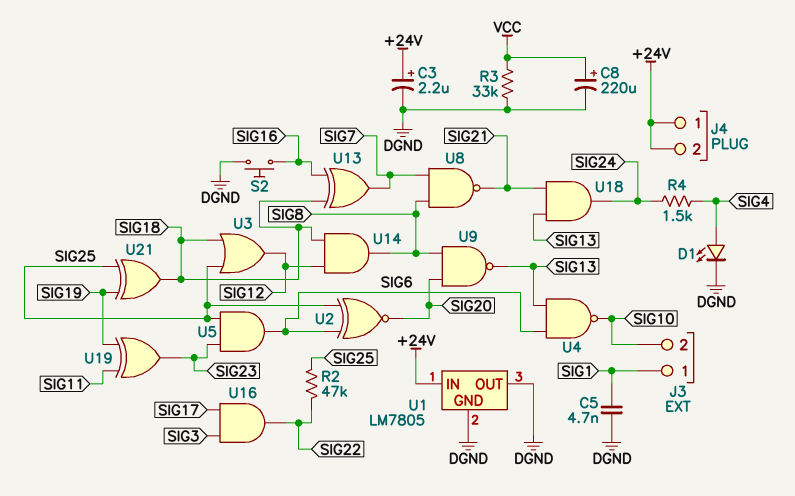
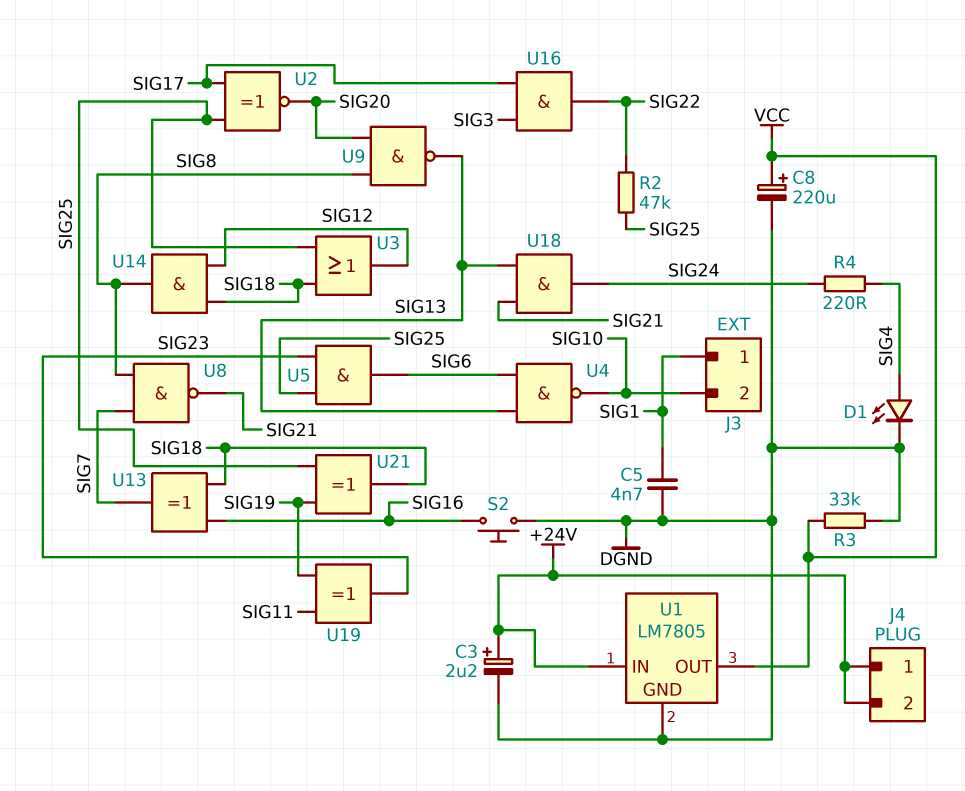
R4: 1.5k (SIG4, SIG24) -> 220 (SIG4, SIG24)
U1 pin OUT: DGND -> VCC
U2: XNOR (in SIG6, in SIG25, out SIG20) -> XNOR (in SIG17, in SIG25, out SIG20)

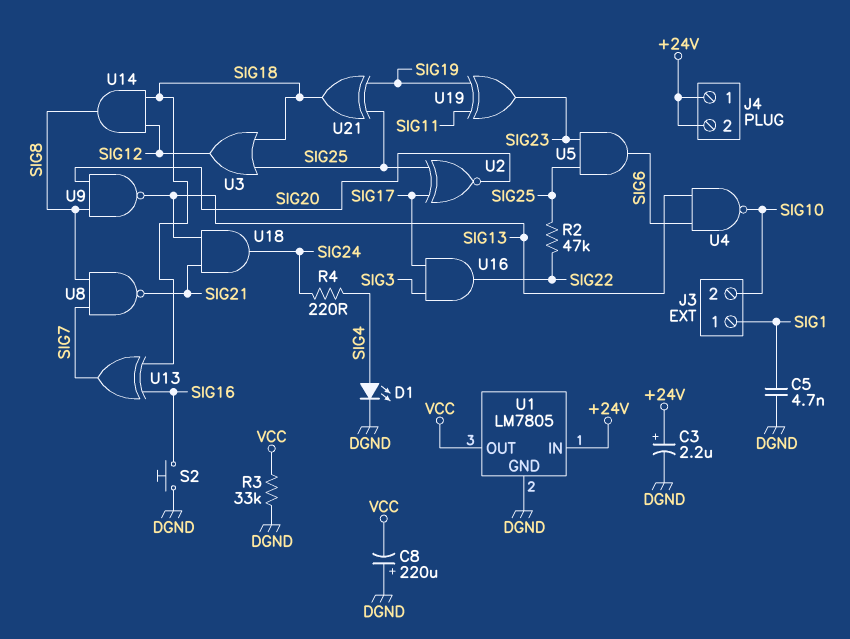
C8: 220uF (plus VCC, minus DGND) -> 220uF (plus DGND, minus VCC)

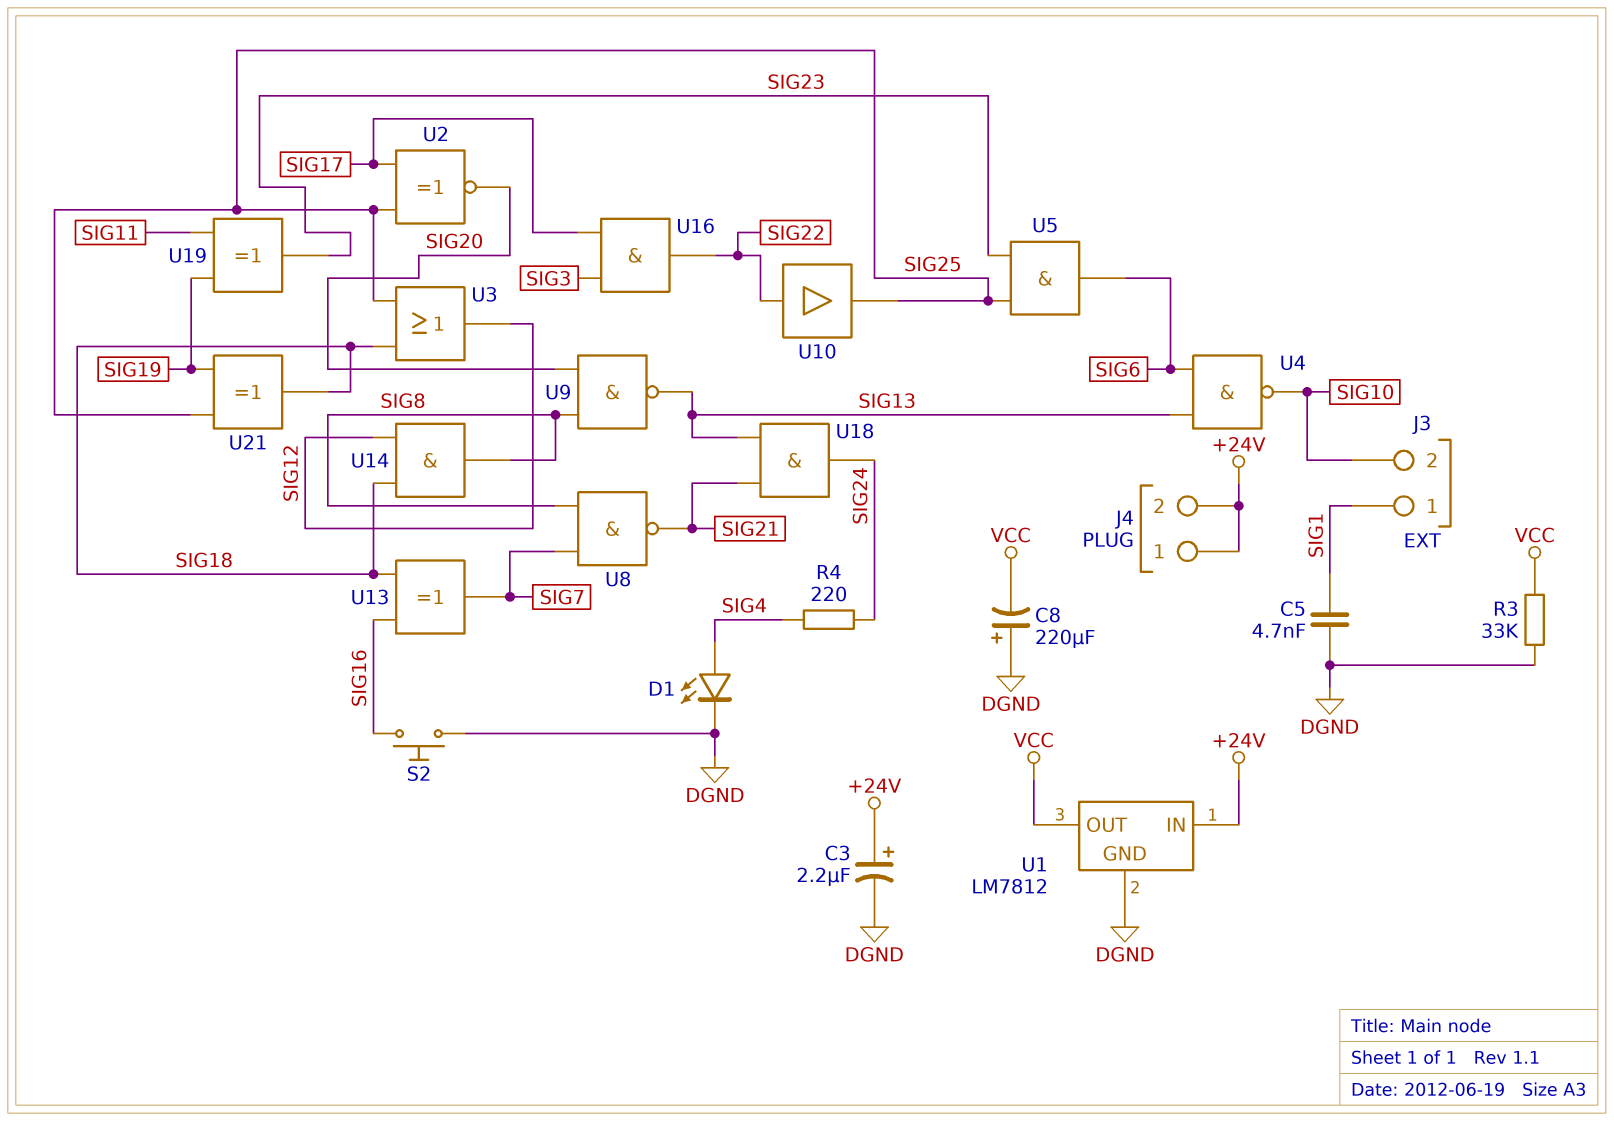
R2: 47k (SIG22, SIG25) -> none
U1: LM7805 -> LM7812
U10: none -> buffer (in SIG22, out SIG25)

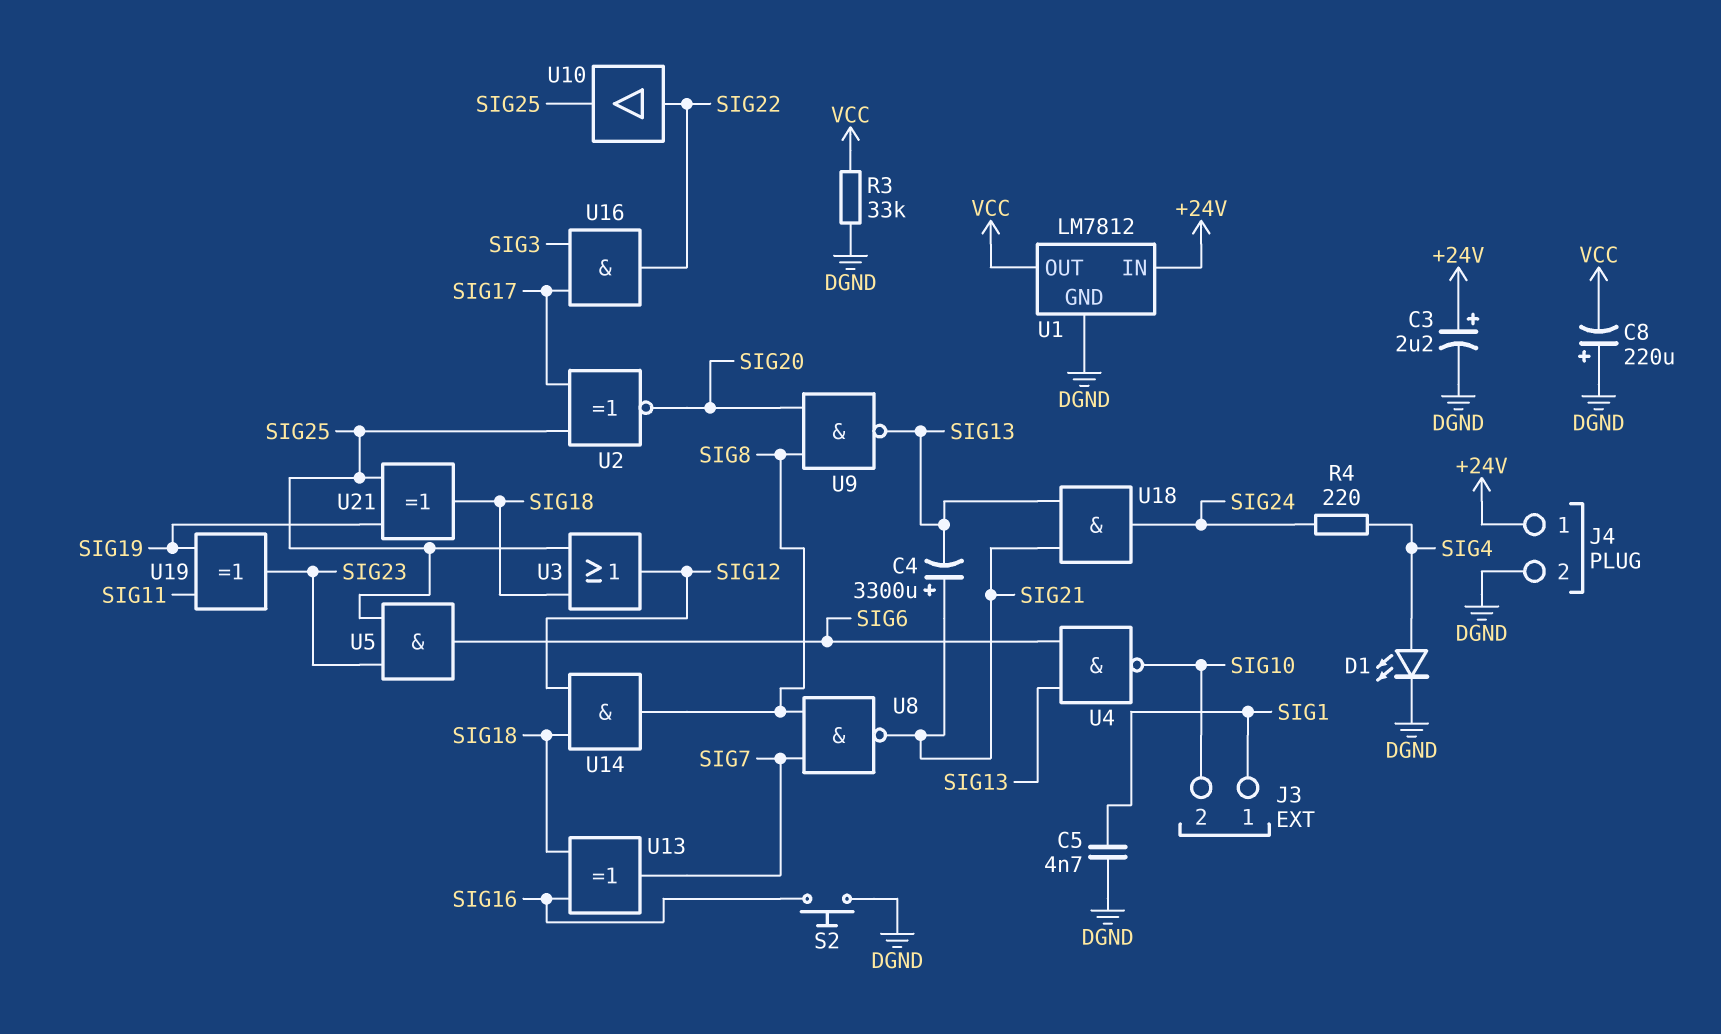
C4: none -> 3300uF (plus SIG21, minus SIG13)
J4 pin 2: +24V -> DGND

